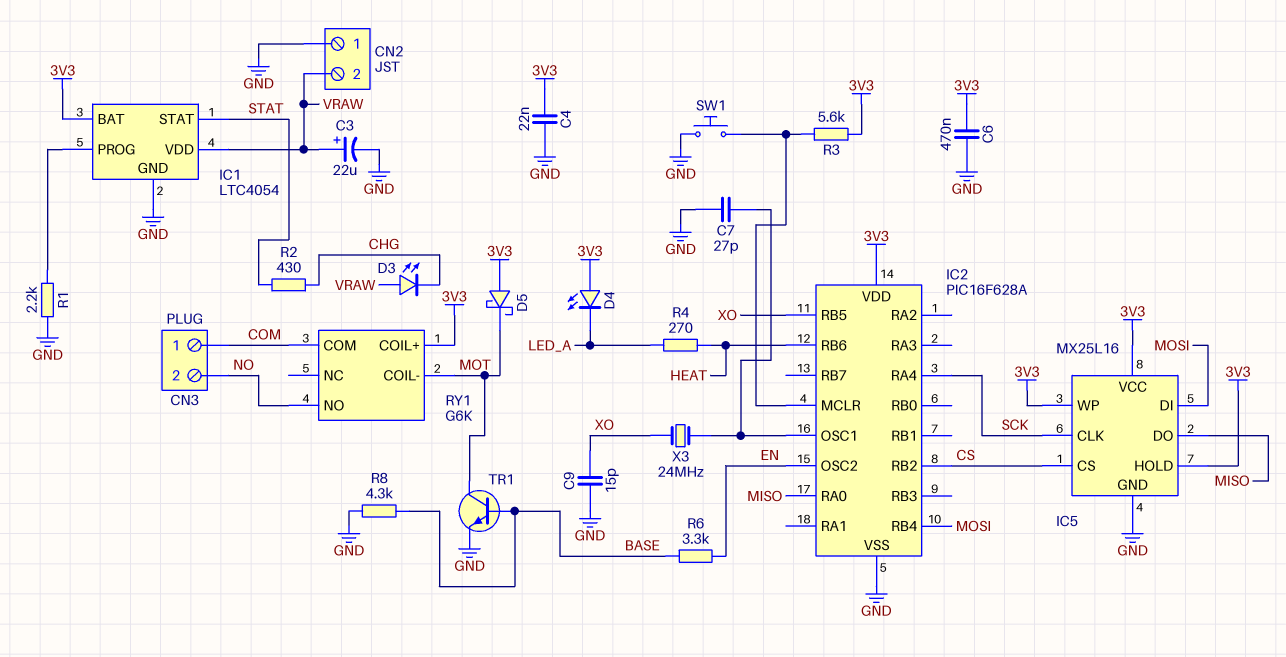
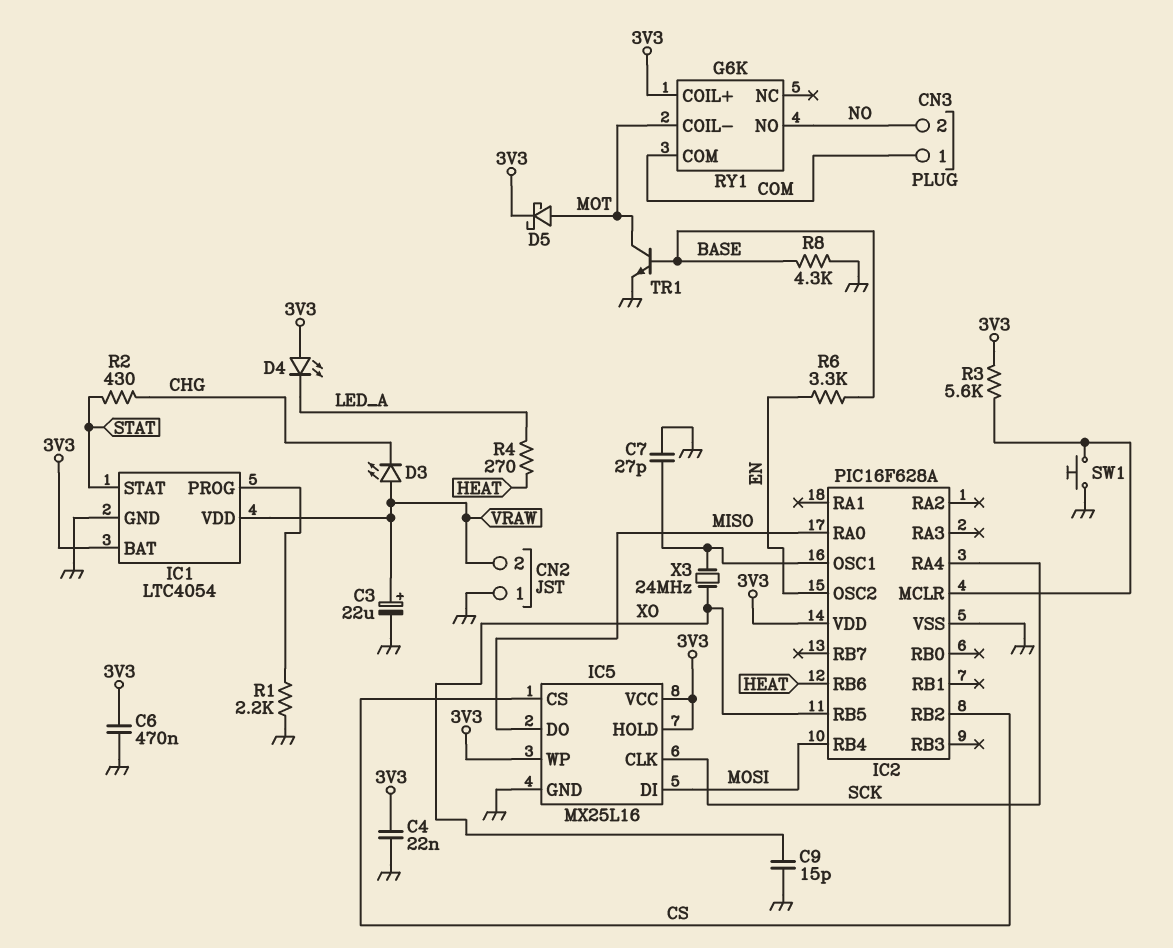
D5: schottky (A 3V3, K MOT) -> schottky (A MOT, K 3V3)

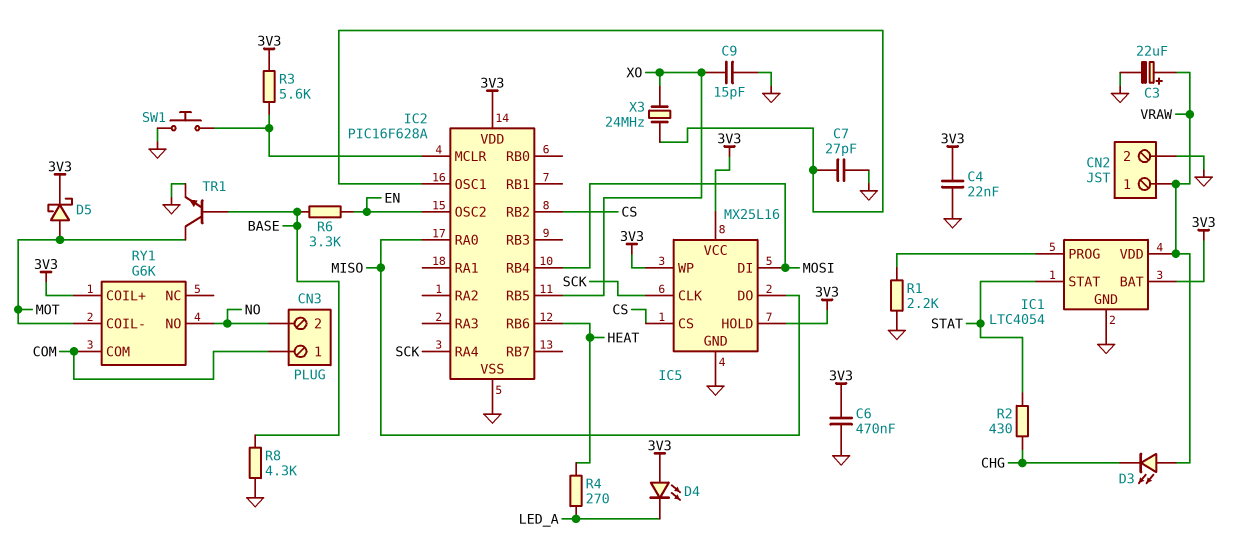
CN2 pin 1: GND -> VRAW
CN2 pin 2: VRAW -> GND

